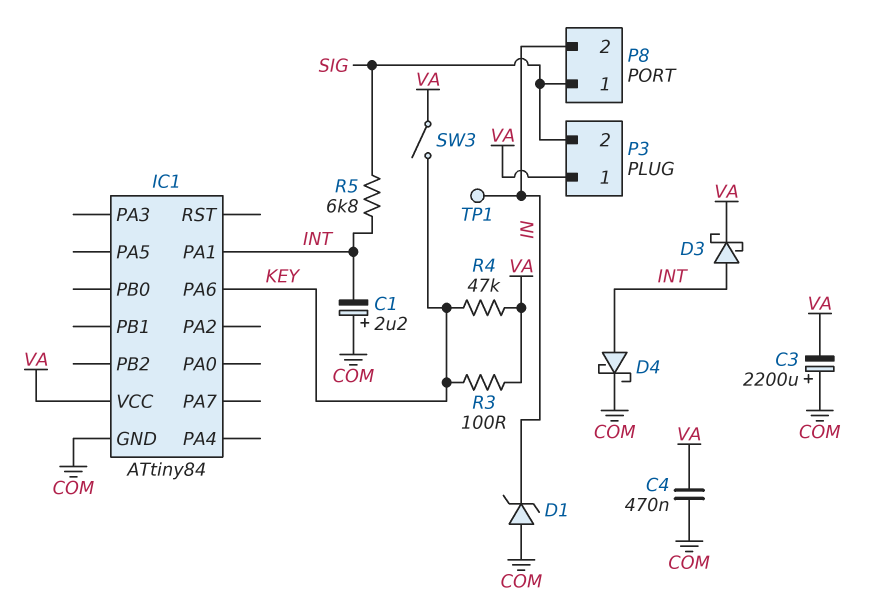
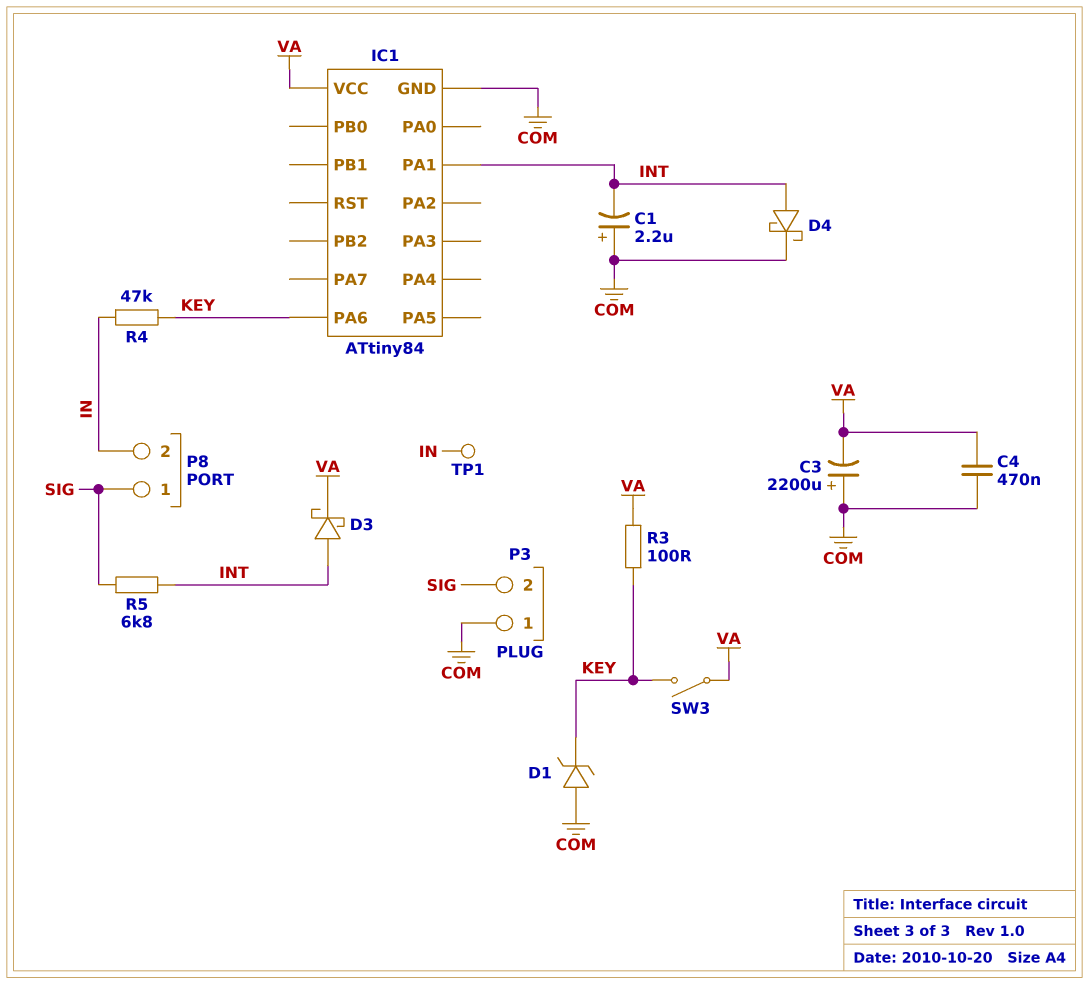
D1: zener (A COM, K IN) -> zener (A COM, K KEY)
P3 pin 1: VA -> COM
R4: 47k (KEY, VA) -> 47k (IN, KEY)

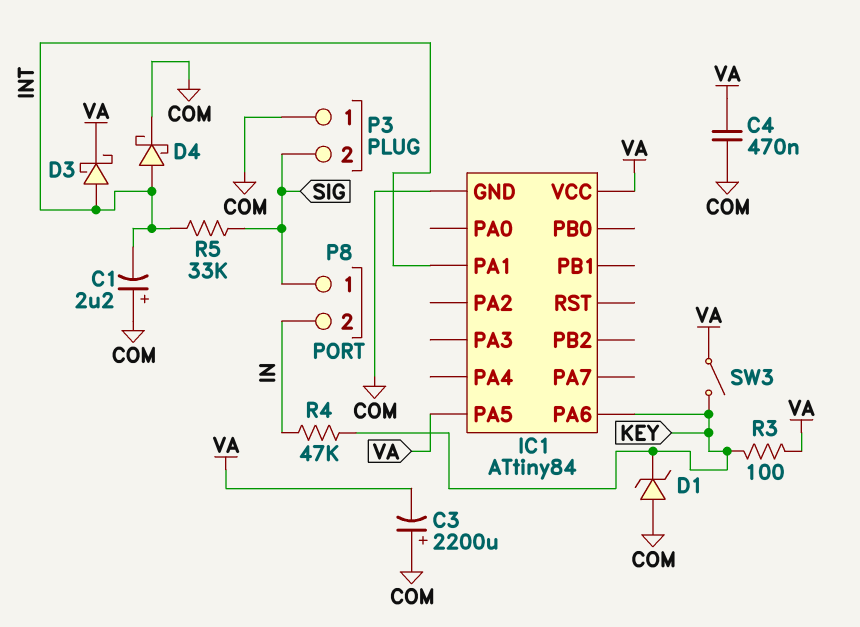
IC1 pin PA5: none -> VA
R5: 6.8k (INT, SIG) -> 33k (INT, SIG)
TP1: test point (IN) -> none

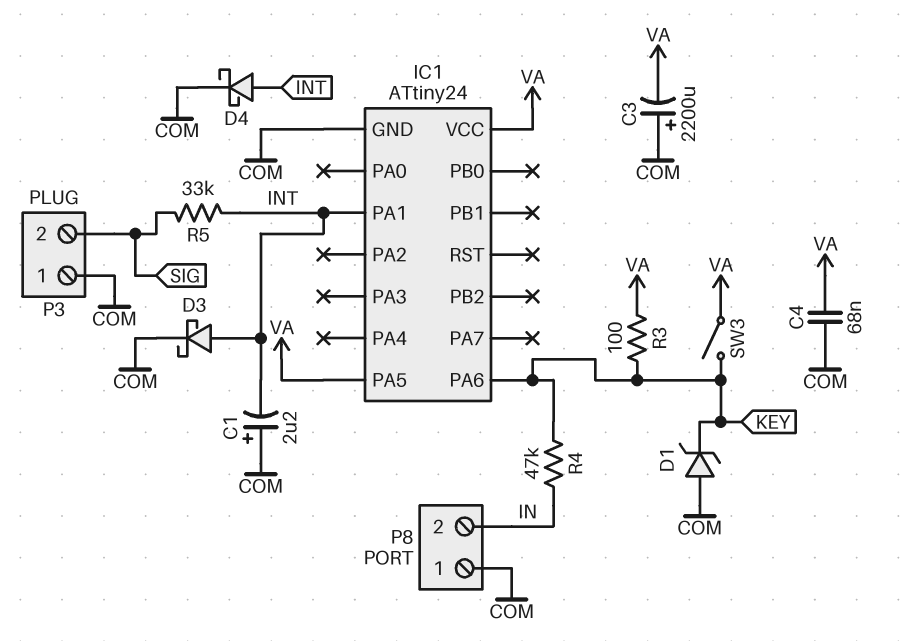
C4: 470nF (COM, VA) -> 68nF (COM, VA)
D3: schottky (A INT, K VA) -> schottky (A INT, K COM)
IC1: ATtiny84 -> ATtiny24
P8 pin 1: SIG -> COM

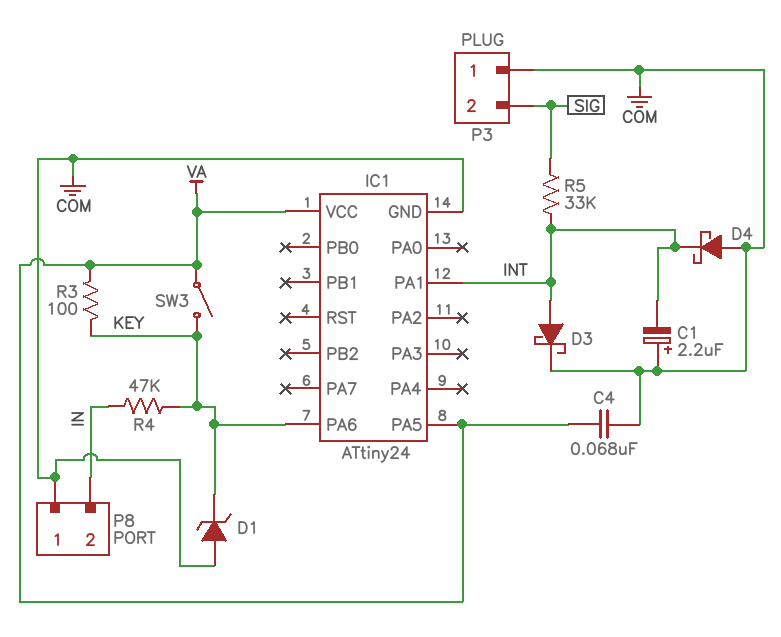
C3: 2200uF (plus COM, minus VA) -> none
D4: schottky (A INT, K COM) -> schottky (A COM, K INT)

